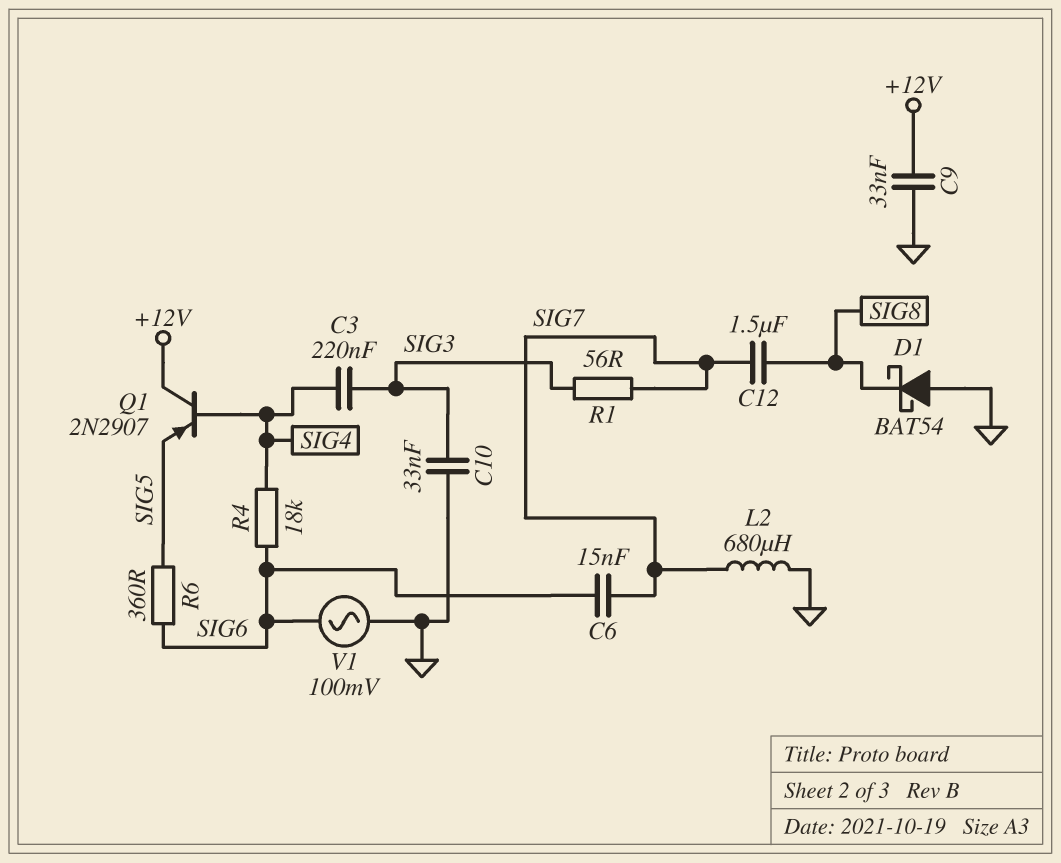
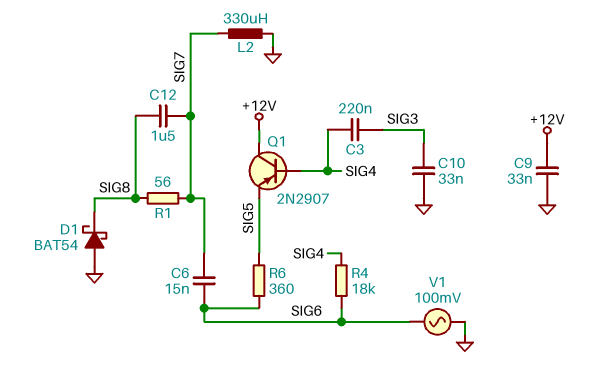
L2: 680uH (GND, SIG7) -> 330uH (GND, SIG7)
R1: 56 (SIG3, SIG7) -> 56 (SIG7, SIG8)

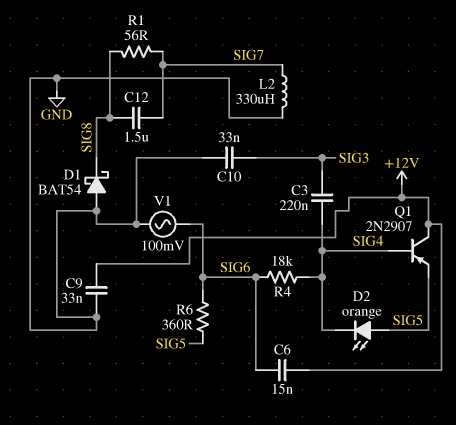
C6: 15nF (SIG6, SIG7) -> 15nF (+12V, SIG6)
D2: none -> LED orange (A SIG5, K SIG4)

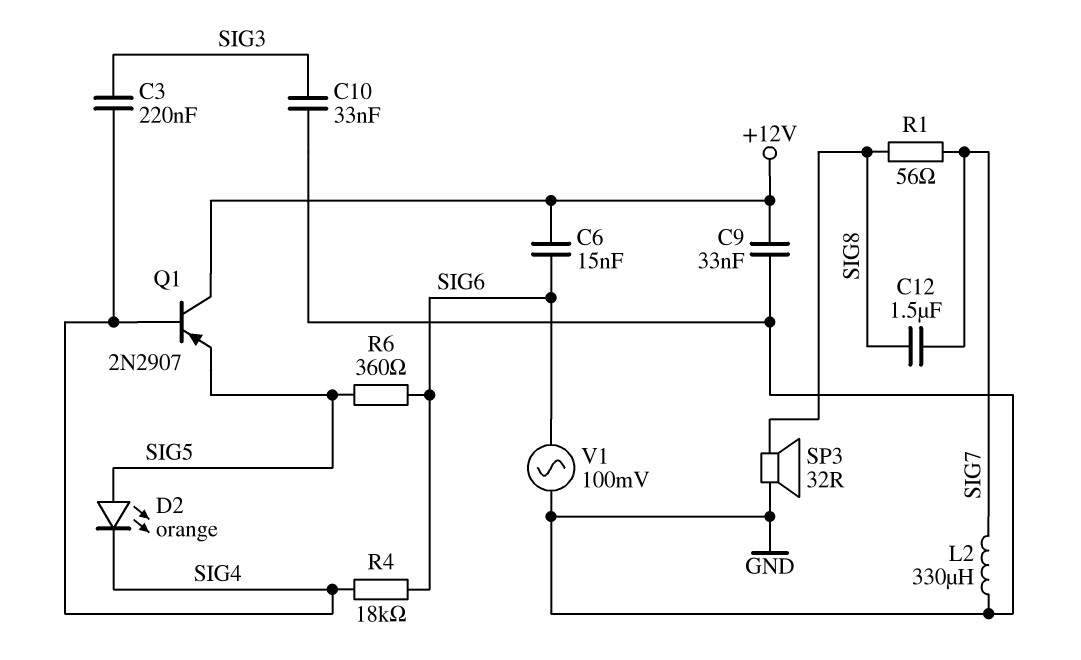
D1: schottky BAT54 (A GND, K SIG8) -> none
SP3: none -> speaker 32R (GND, SIG8)

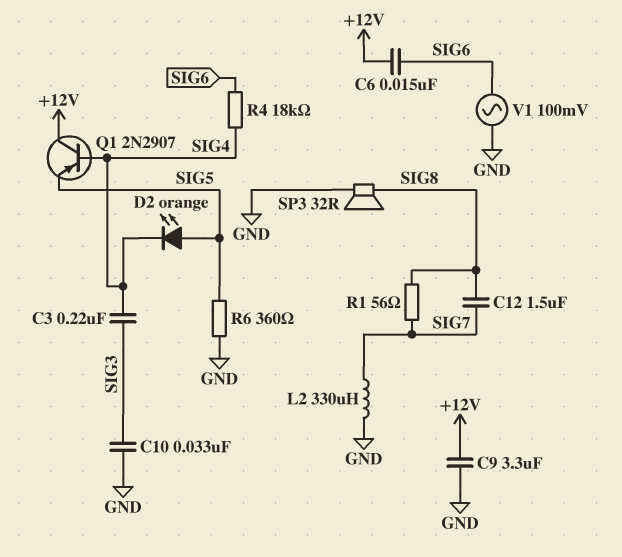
C9: 33nF (+12V, GND) -> 3.3uF (+12V, GND)
R6: 360 (SIG5, SIG6) -> 360 (GND, SIG5)

